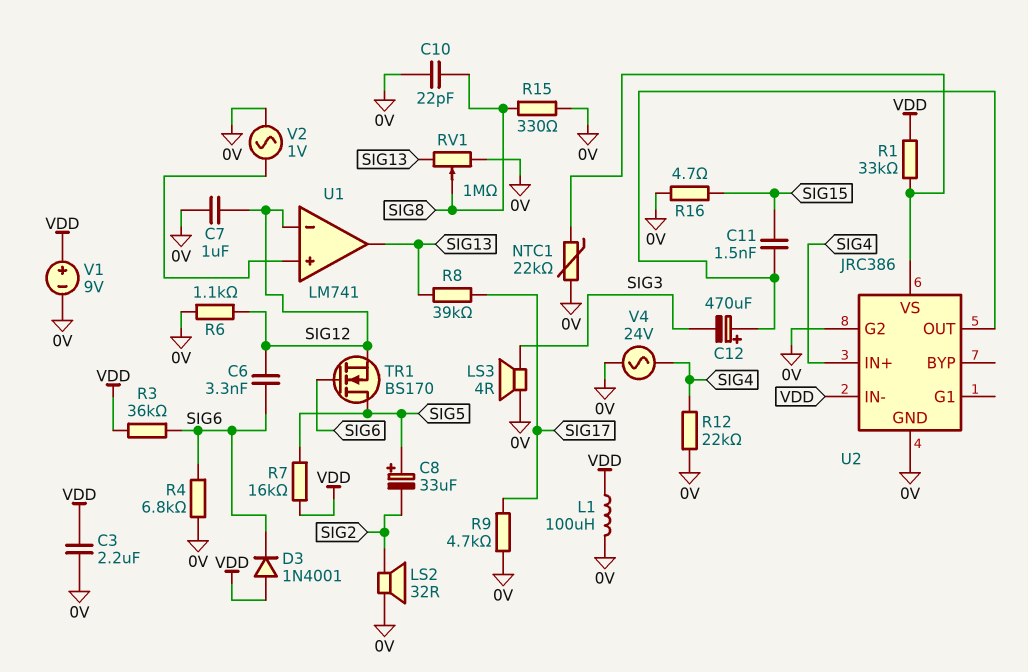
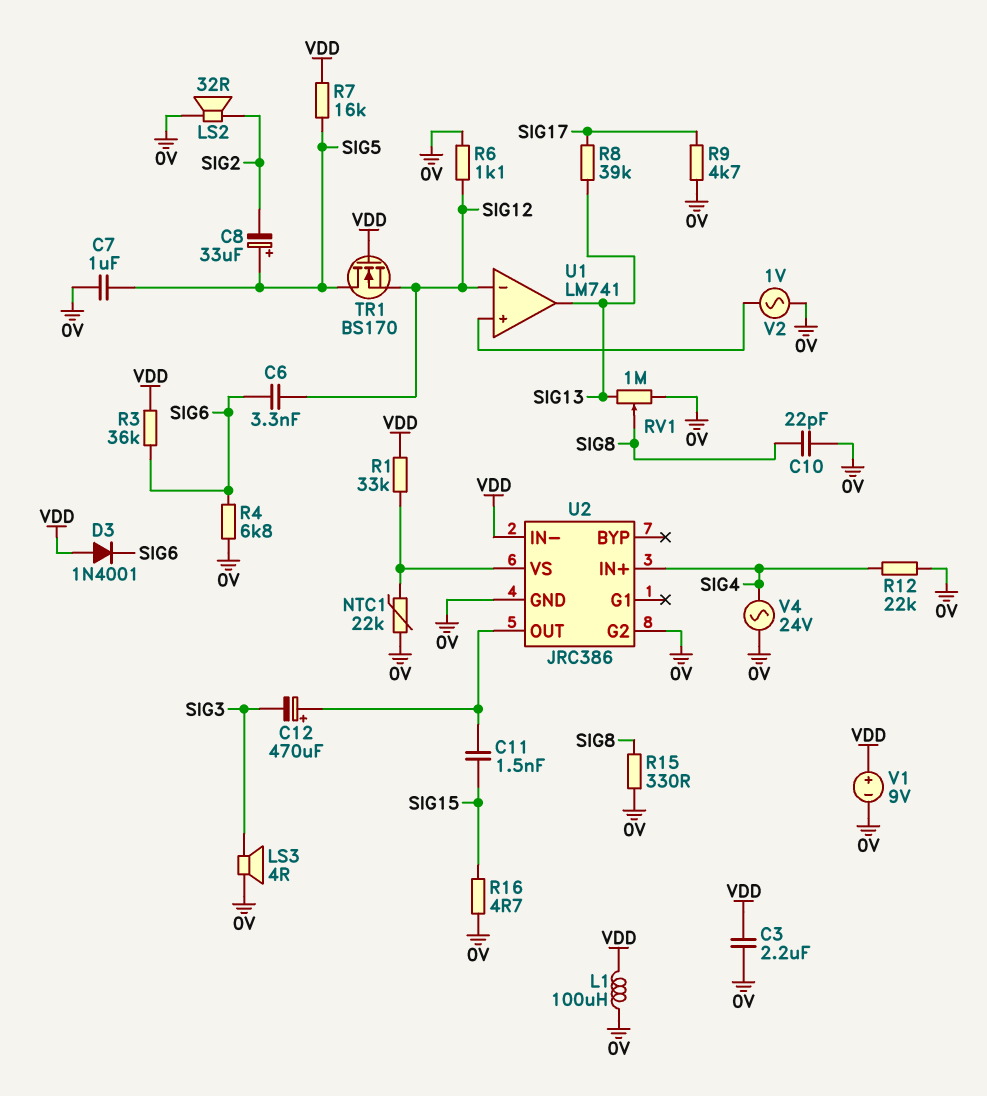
C7: 1uF (0V, SIG12) -> 1uF (0V, SIG5)
TR1: NMOS BS170 (G SIG6, D SIG5, S SIG12) -> NMOS BS170 (G VDD, D SIG5, S SIG12)

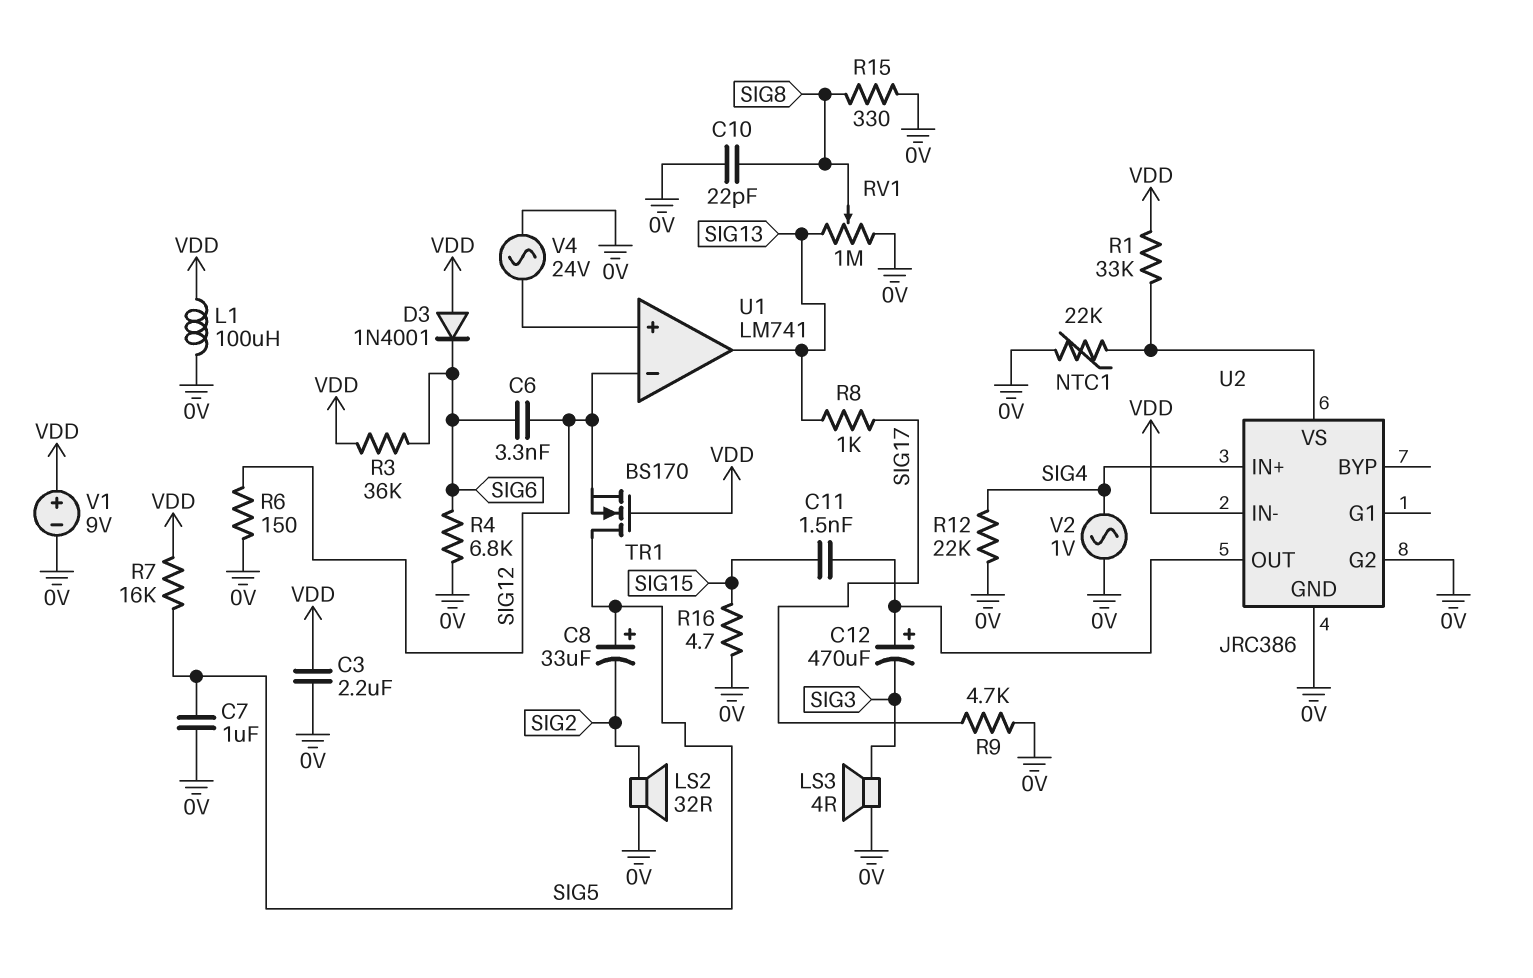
R6: 1.1k (0V, SIG12) -> 150 (0V, SIG12)
R8: 39k (SIG13, SIG17) -> 1k (SIG13, SIG17)
V2: AC 1V (0V, U1/in+) -> AC 1V (0V, SIG4)
V4: AC 24V (0V, SIG4) -> AC 24V (0V, U1/in+)

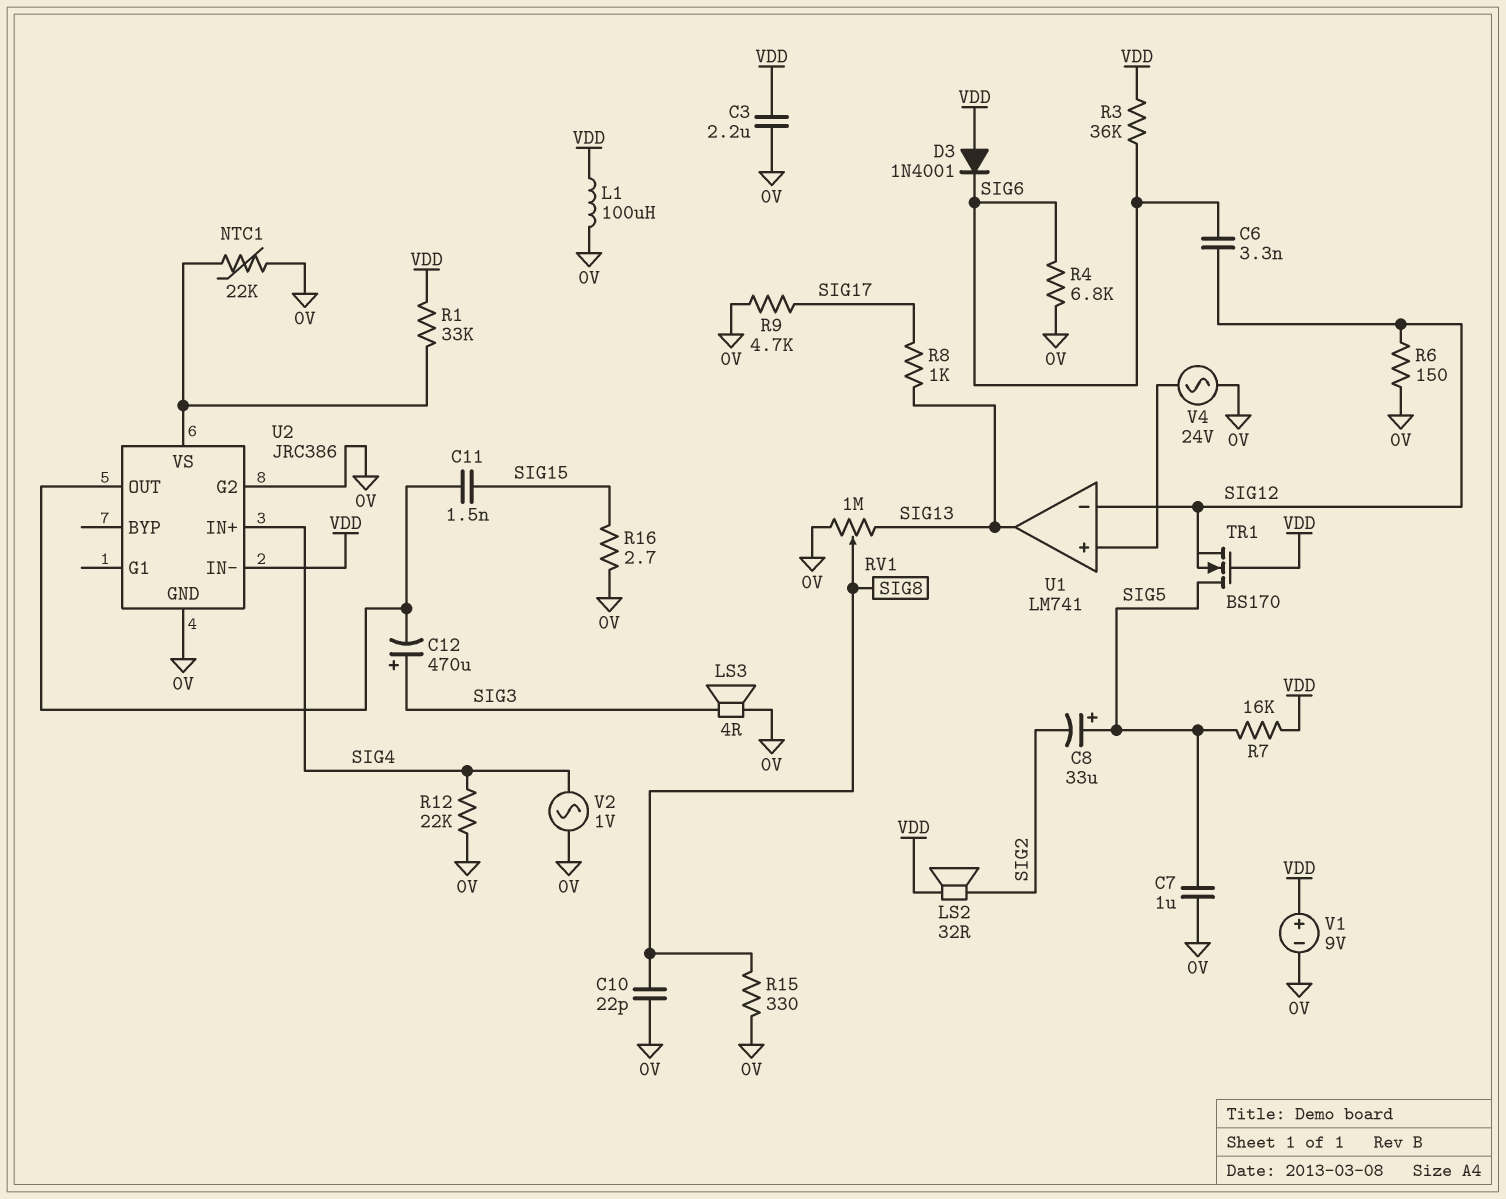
C12: 470uF (plus U2/OUT, minus SIG3) -> 470uF (plus SIG3, minus U2/OUT)
LS2: speaker 32R (0V, SIG2) -> speaker 32R (SIG2, VDD)
R16: 4.7 (0V, SIG15) -> 2.7 (0V, SIG15)

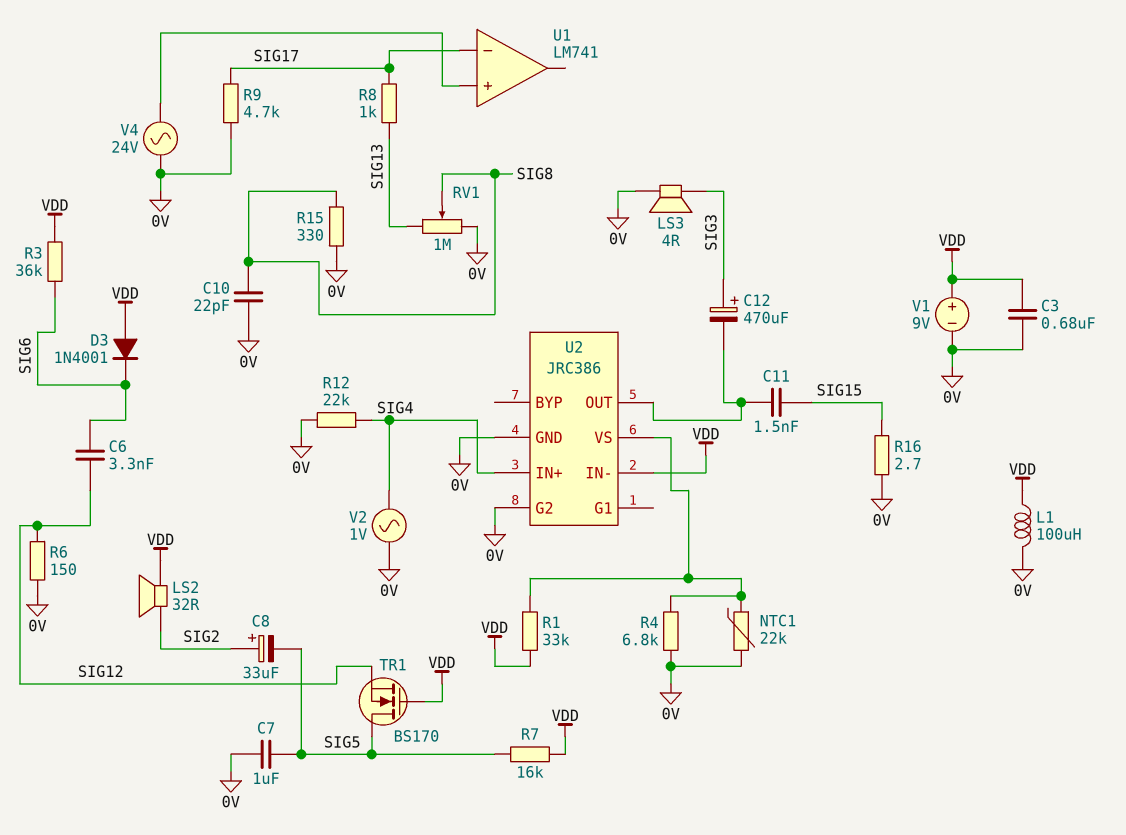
C3: 2.2uF (0V, VDD) -> 680nF (0V, VDD)
C8: 33uF (plus SIG5, minus SIG2) -> 33uF (plus SIG2, minus SIG5)
R4: 6.8k (0V, SIG6) -> 6.8k (0V, U2/VS)
U1 pin in-: SIG12 -> SIG17
U1 pin out: SIG13 -> none

